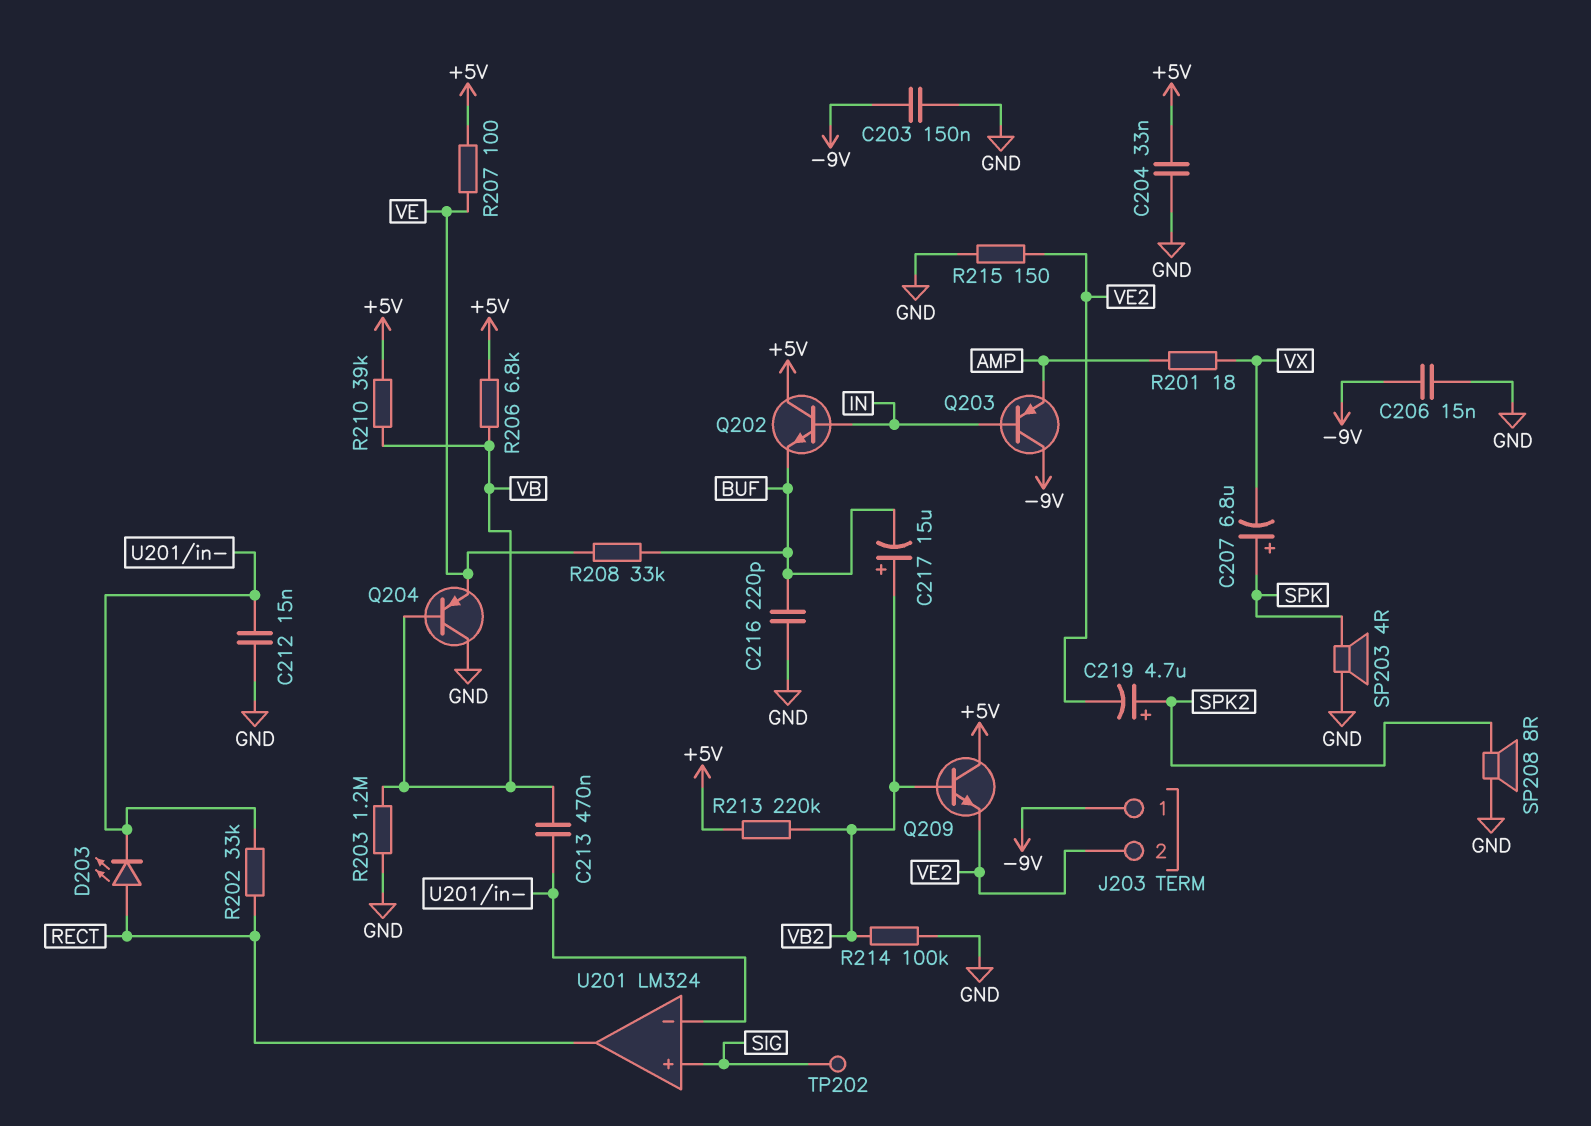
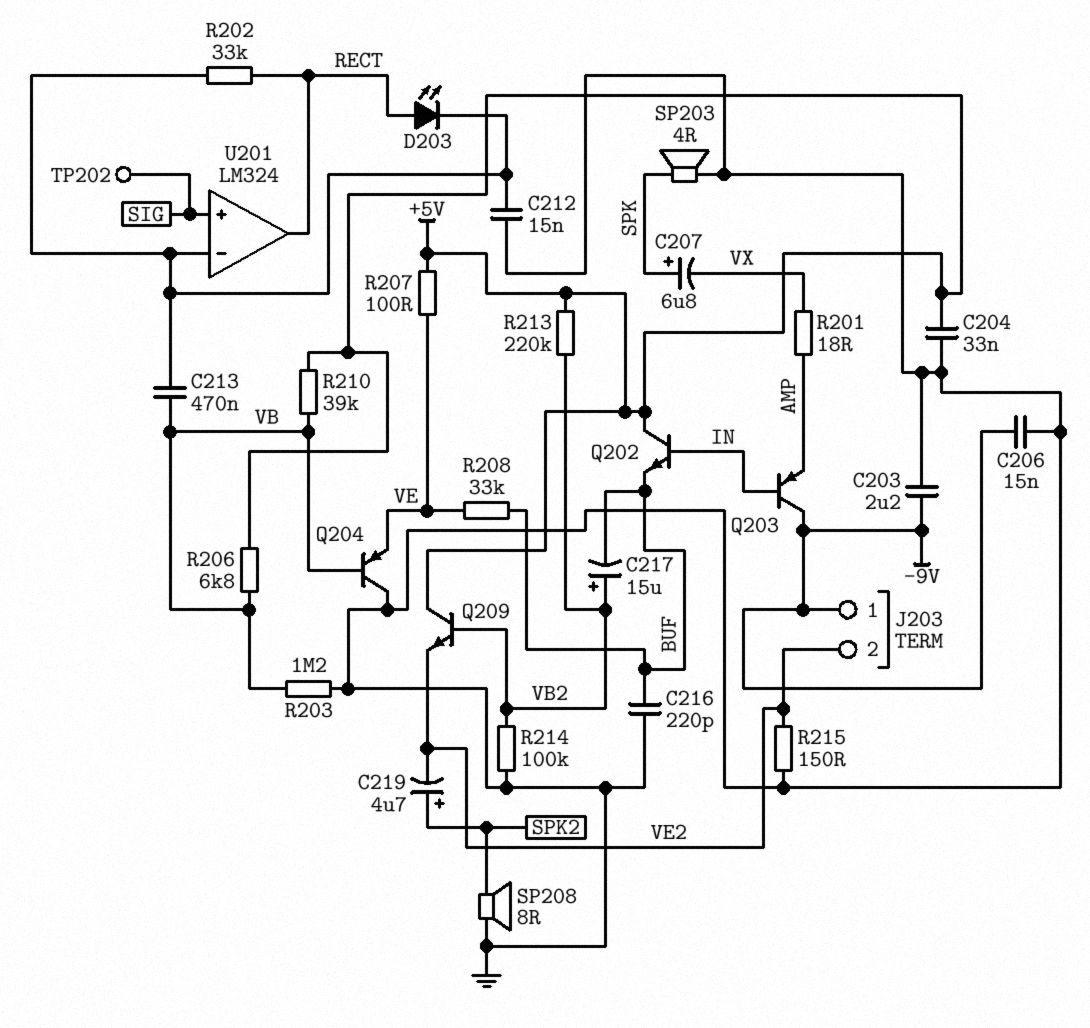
C203: 150nF (-9V, GND) -> 2.2uF (-9V, GND)

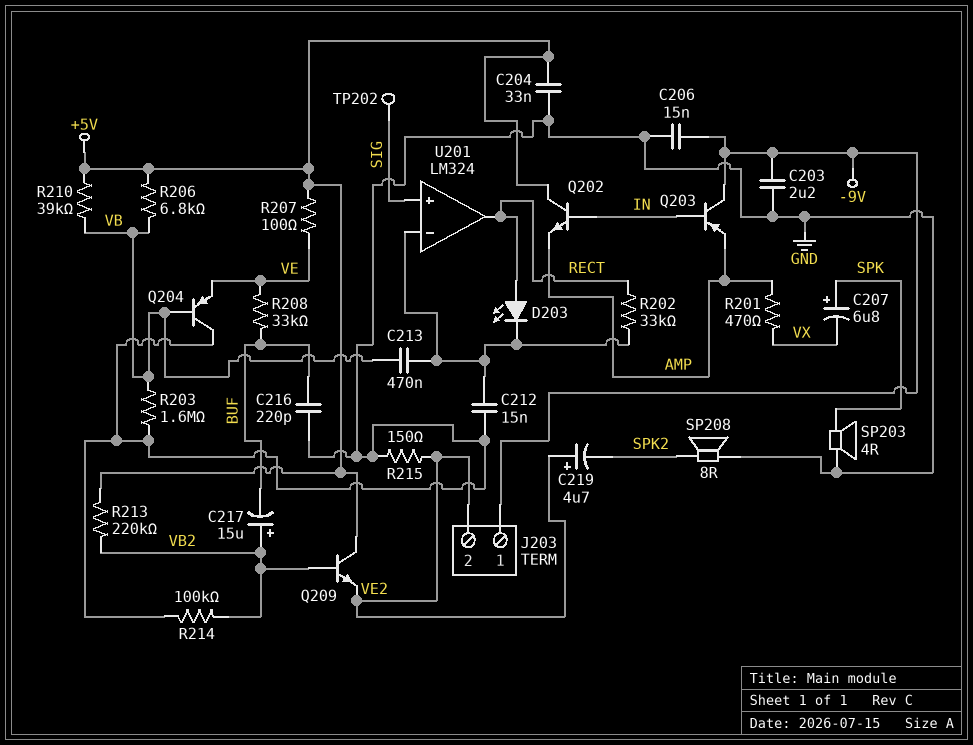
C219: 4.7uF (plus SPK2, minus VE2) -> 4.7uF (plus VE2, minus SPK2)
Q202: NPN (B IN, C +5V, E BUF) -> NPN (B IN, C +5V, E AMP)
R201: 18 (AMP, VX) -> 470 (AMP, VX)
R203: 1.2M (GND, VB) -> 1.6M (GND, VB)

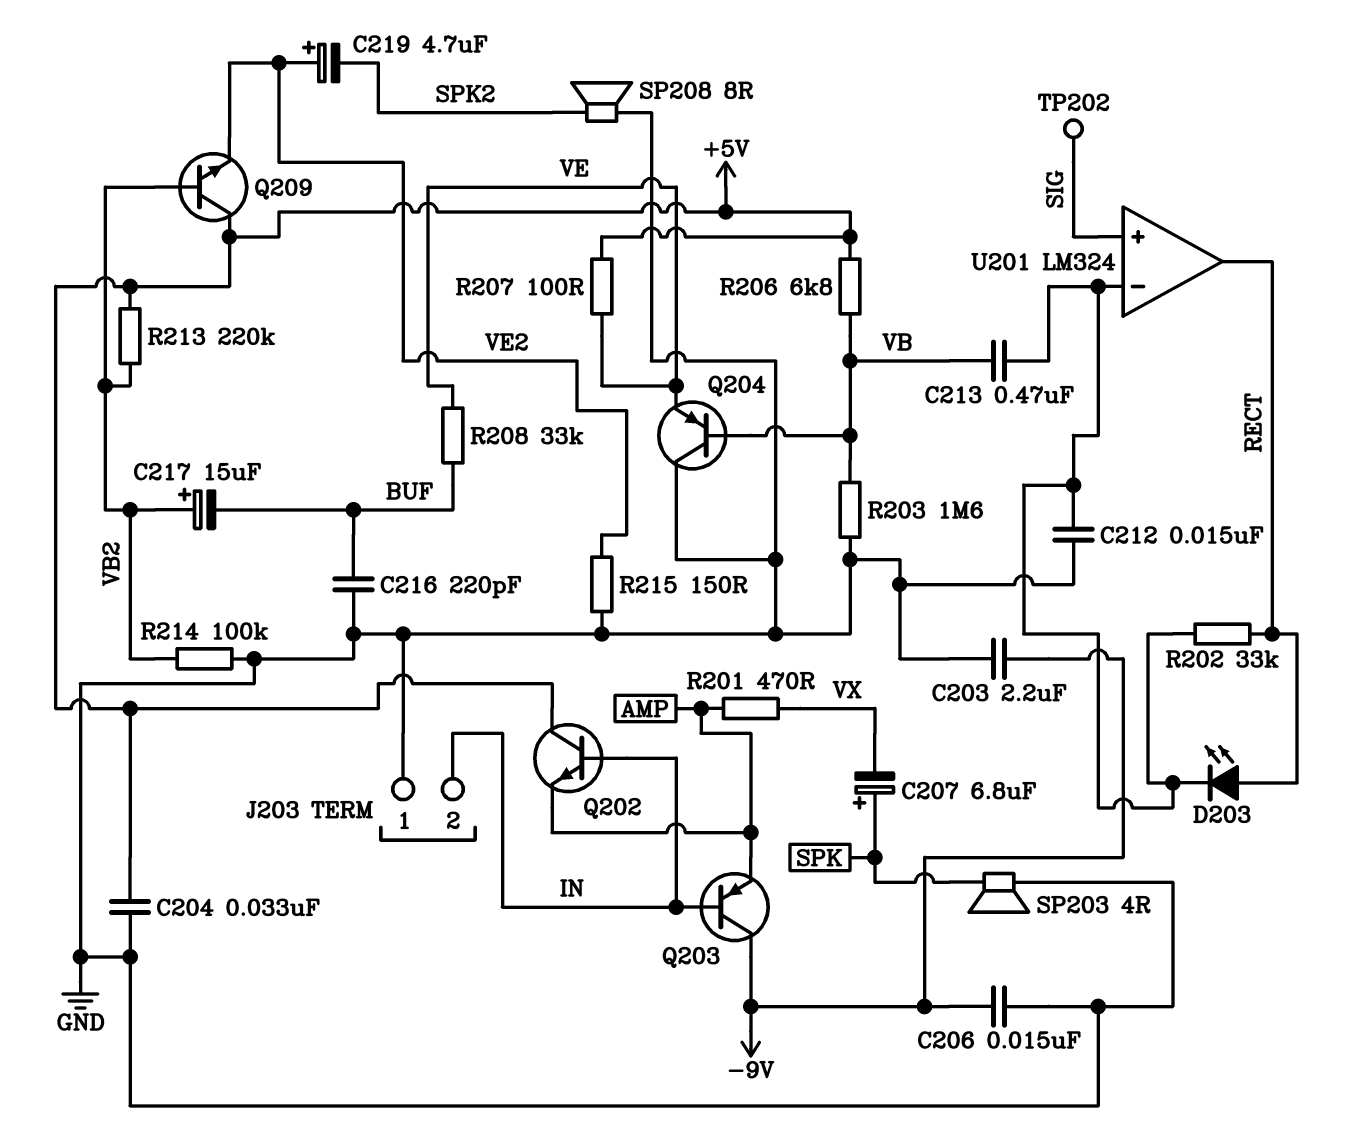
J203 pin 1: -9V -> GND
J203 pin 2: VE2 -> IN
R210: 39k (+5V, VB) -> none

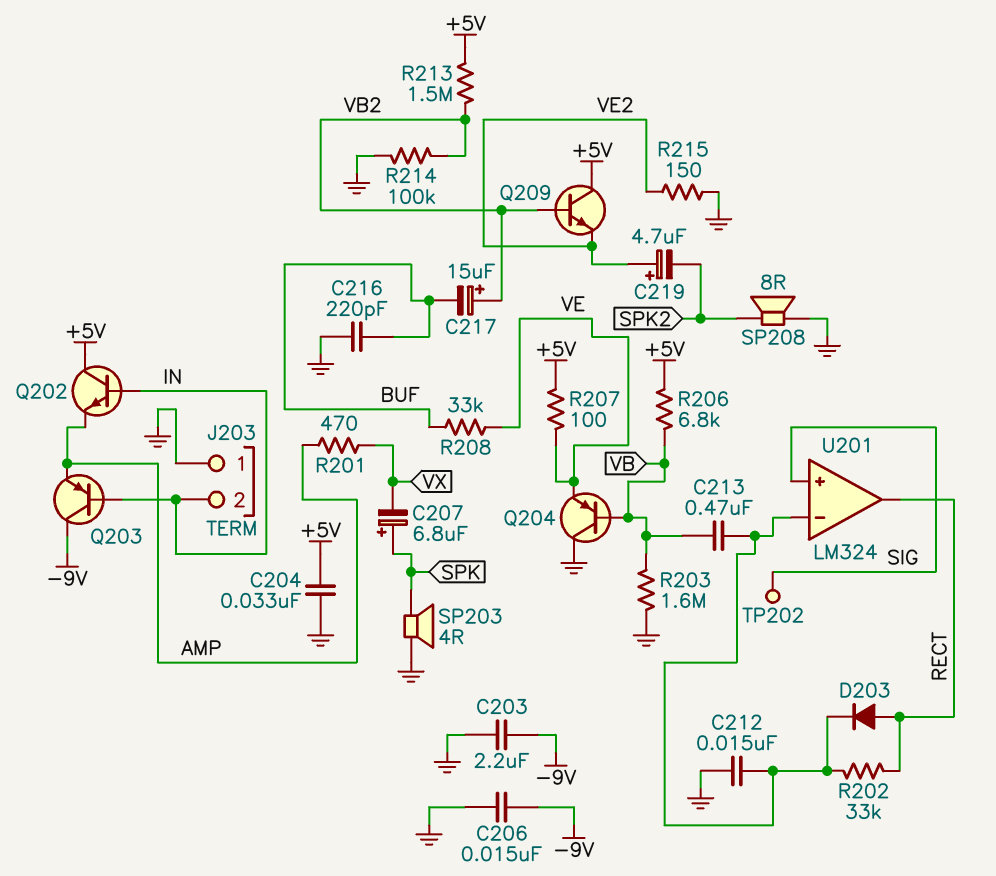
D203: LED (A RECT, K U201/in-) -> diode (A RECT, K U201/in-)
R213: 220k (+5V, VB2) -> 1.5M (+5V, VB2)

